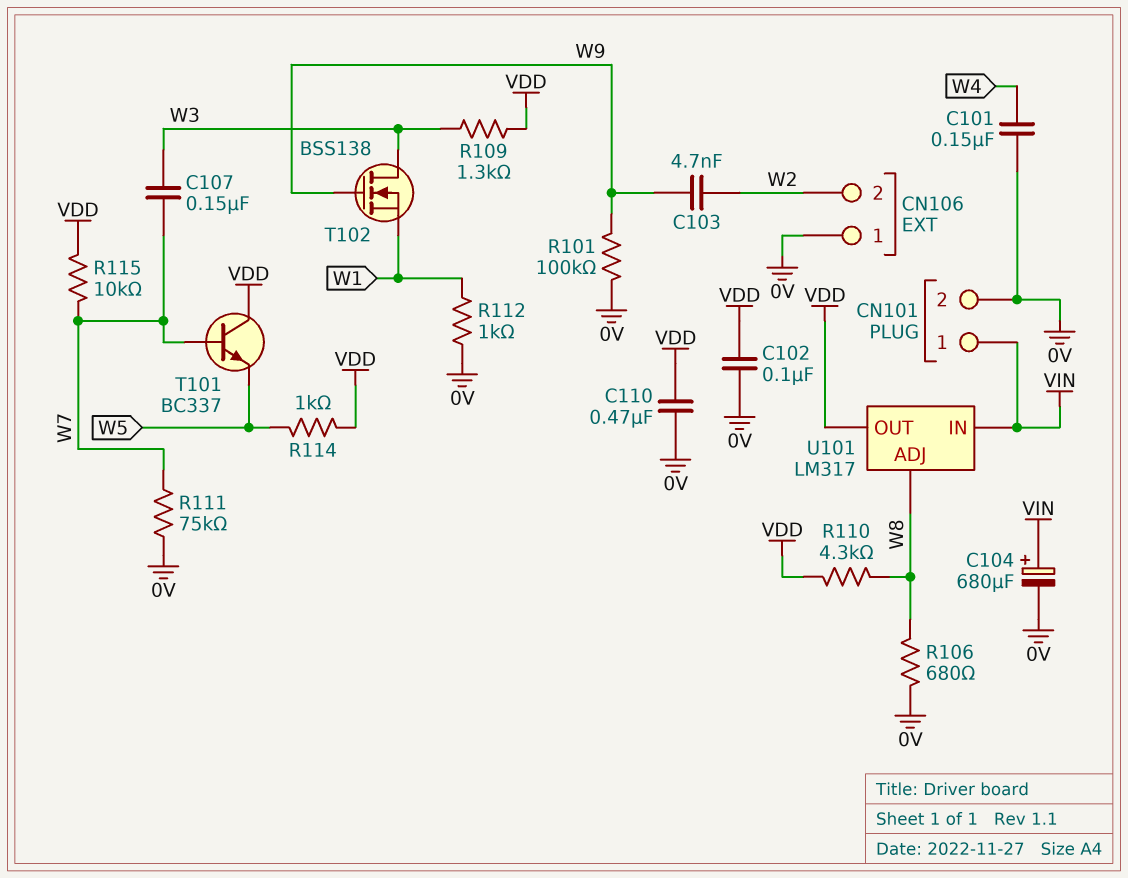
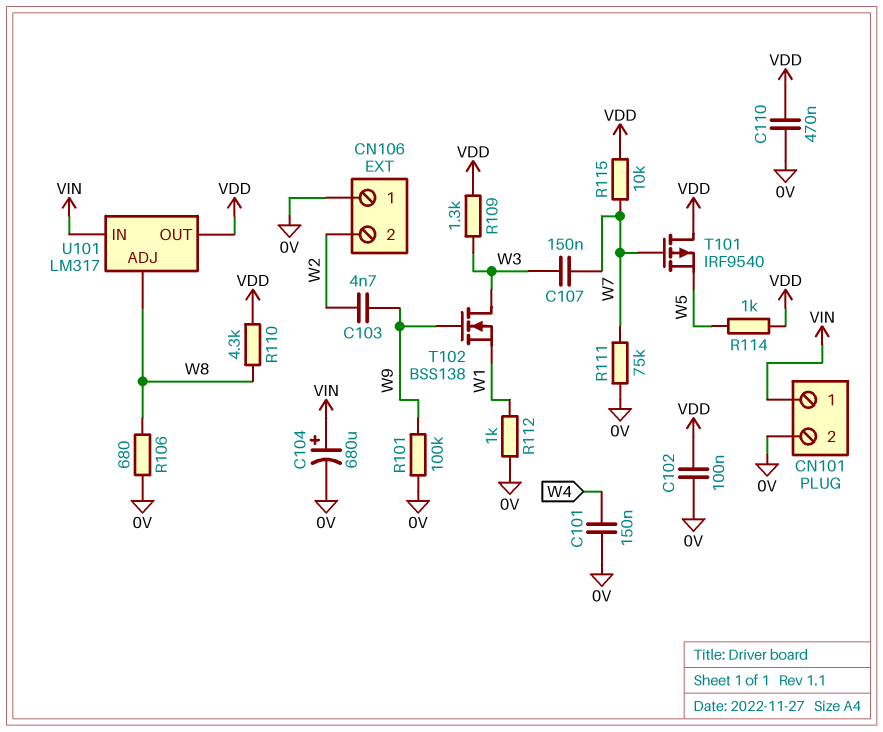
T101: NPN BC337 (B W7, C VDD, E W5) -> PMOS IRF9540 (G W7, D VDD, S W5)

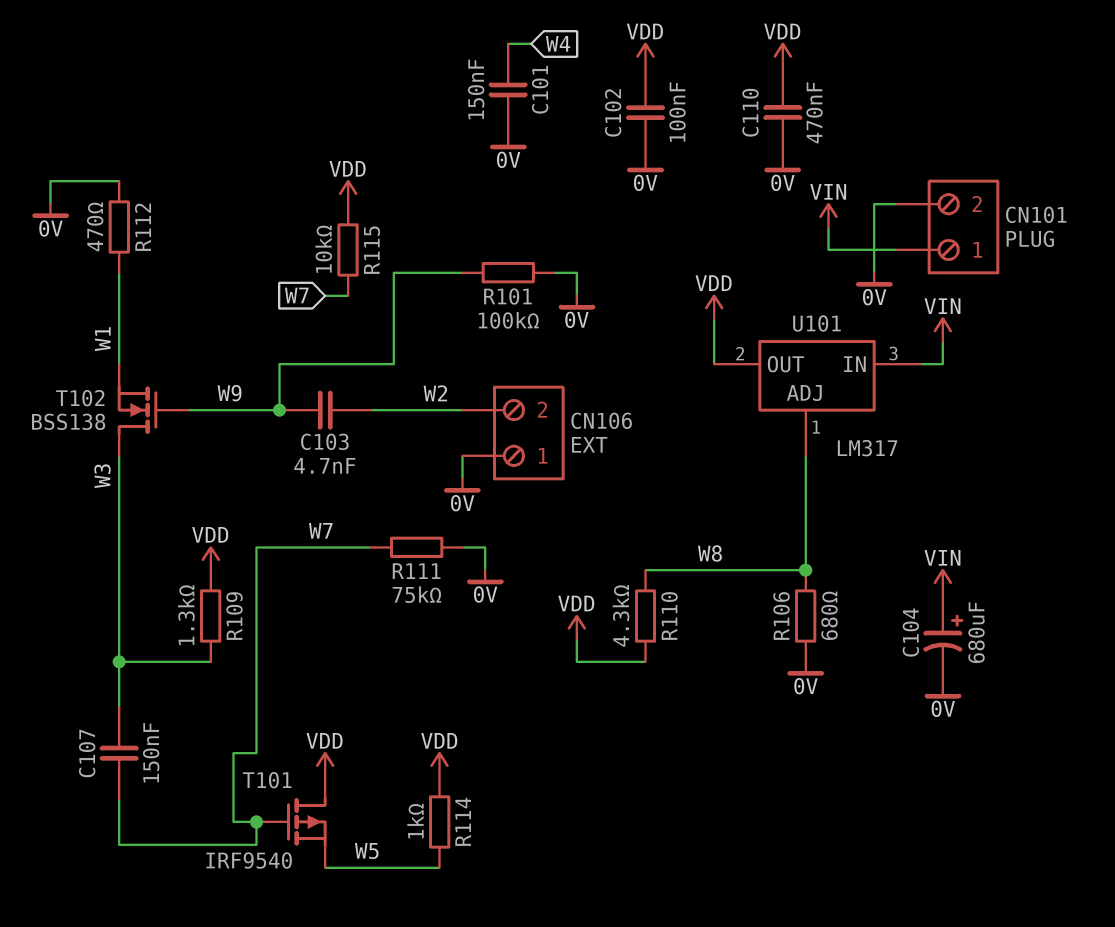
R112: 1k (0V, W1) -> 470 (0V, W1)

